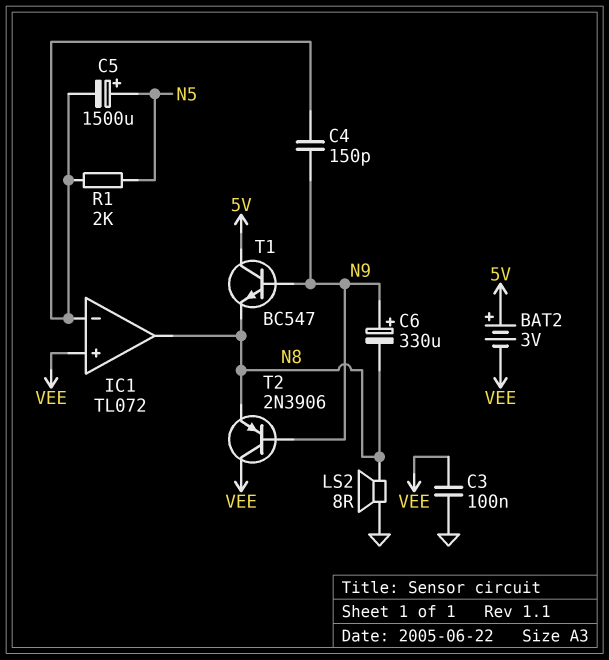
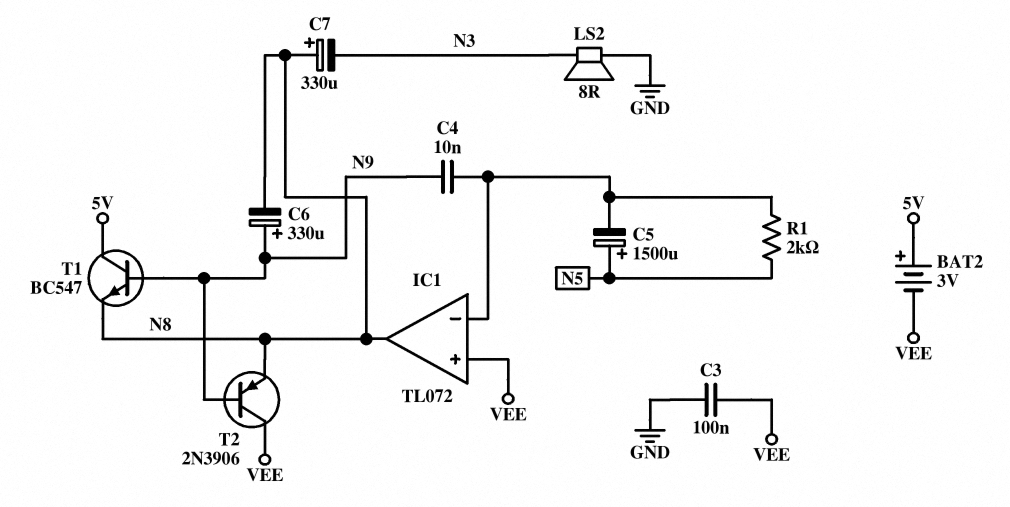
C4: 150pF (IC1/in-, N9) -> 10nF (IC1/in-, N9)
C7: none -> 330uF (plus N8, minus N3)
LS2: speaker 8R (GND, N8) -> speaker 8R (GND, N3)

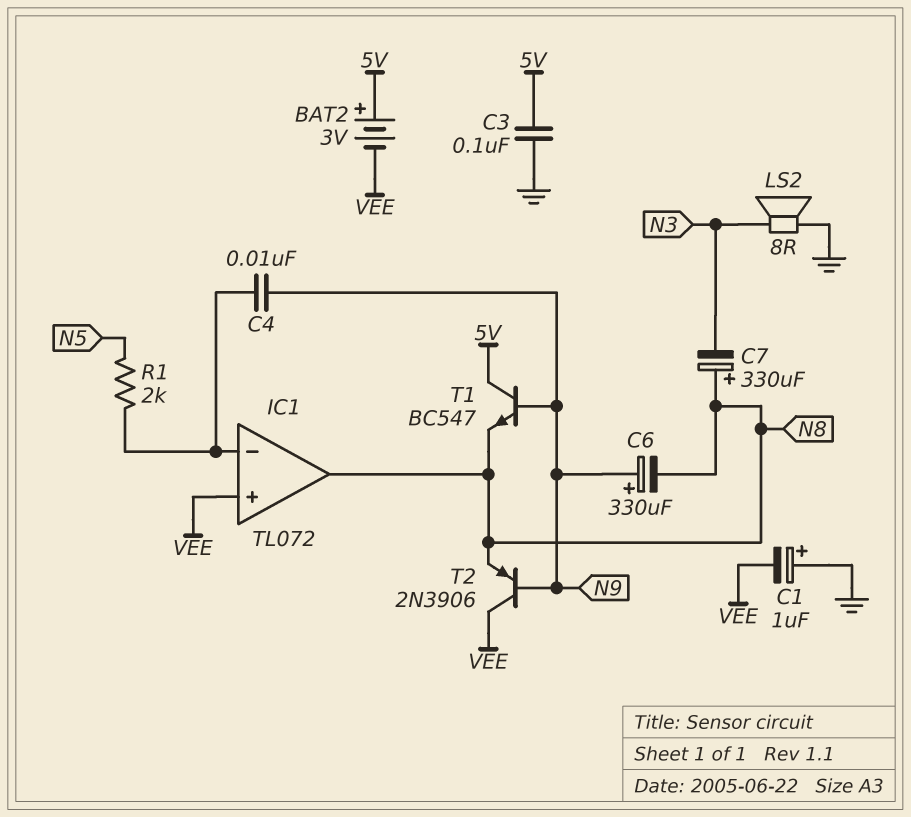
C1: none -> 1uF (plus GND, minus VEE)
C3: 100nF (GND, VEE) -> 100nF (5V, GND)
C5: 1500uF (plus N5, minus IC1/in-) -> none

